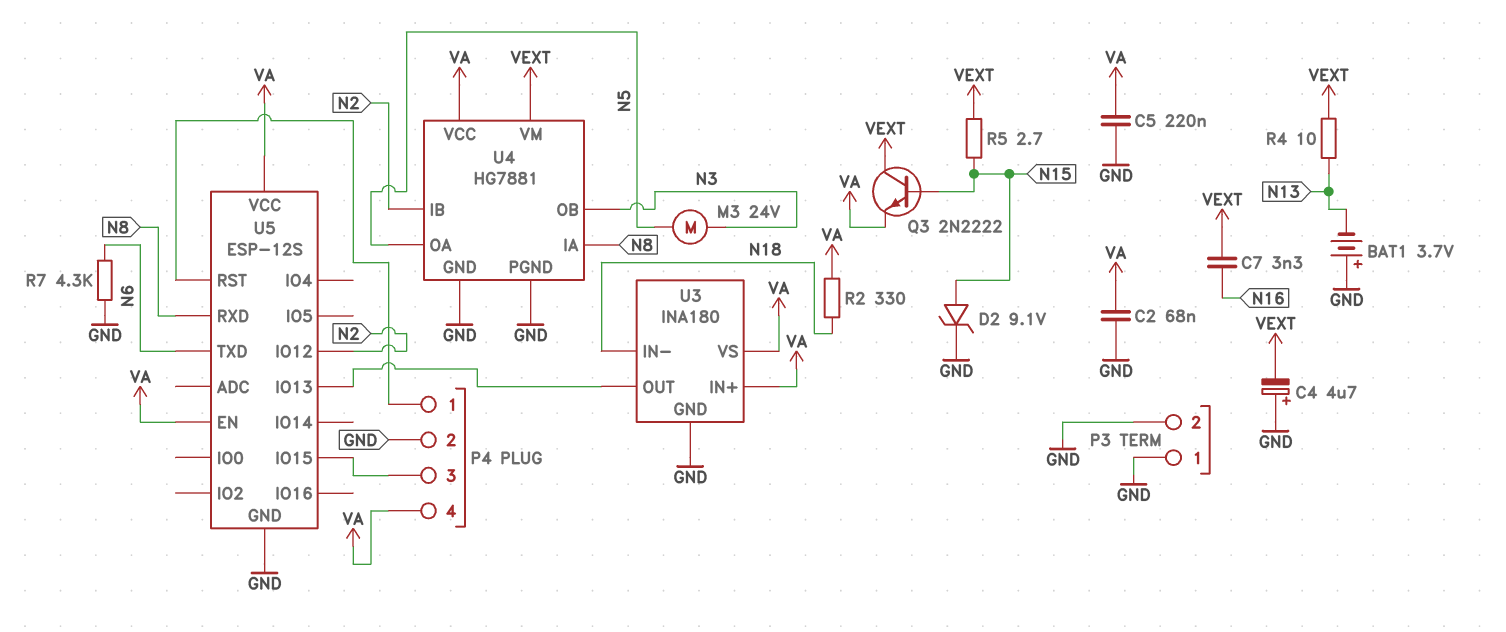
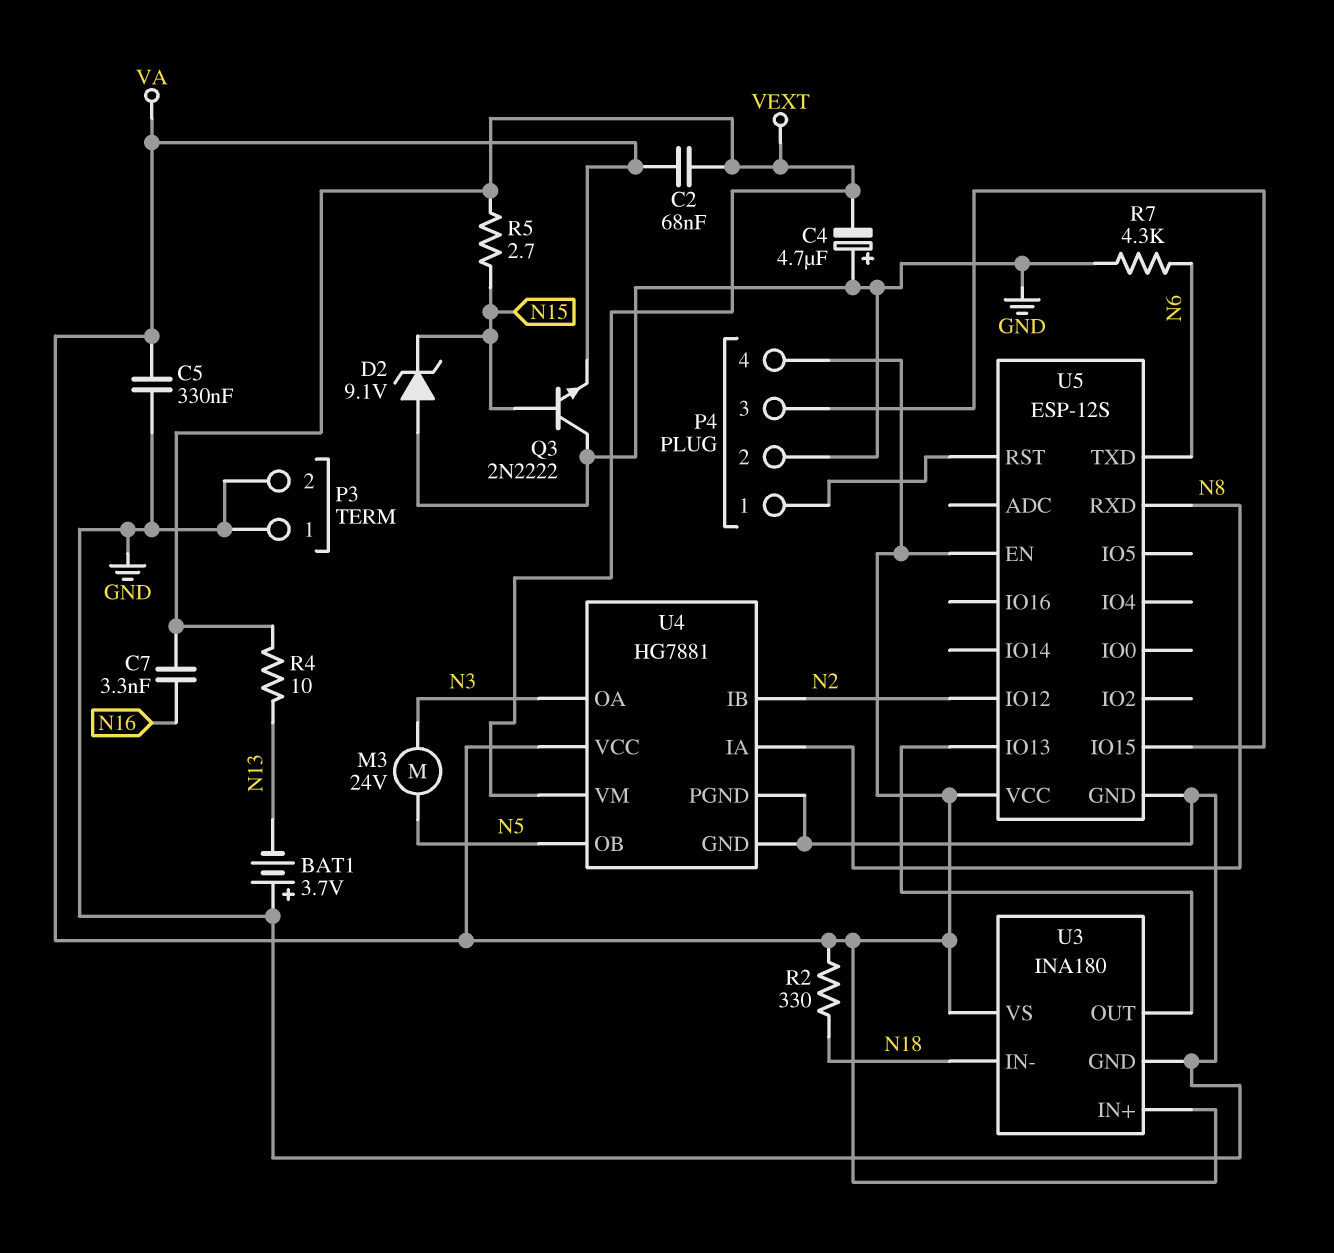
C2: 68nF (GND, VA) -> 68nF (VA, VEXT)
C5: 220nF (GND, VA) -> 330nF (GND, VA)
D2: zener 9.1V (A N15, K GND) -> zener 9.1V (A GND, K N15)
Q3: NPN 2N2222 (B N15, C VEXT, E VA) -> NPN 2N2222 (B N15, C GND, E VA)
U4 pin OA: N5 -> N3
U4 pin OB: N3 -> N5

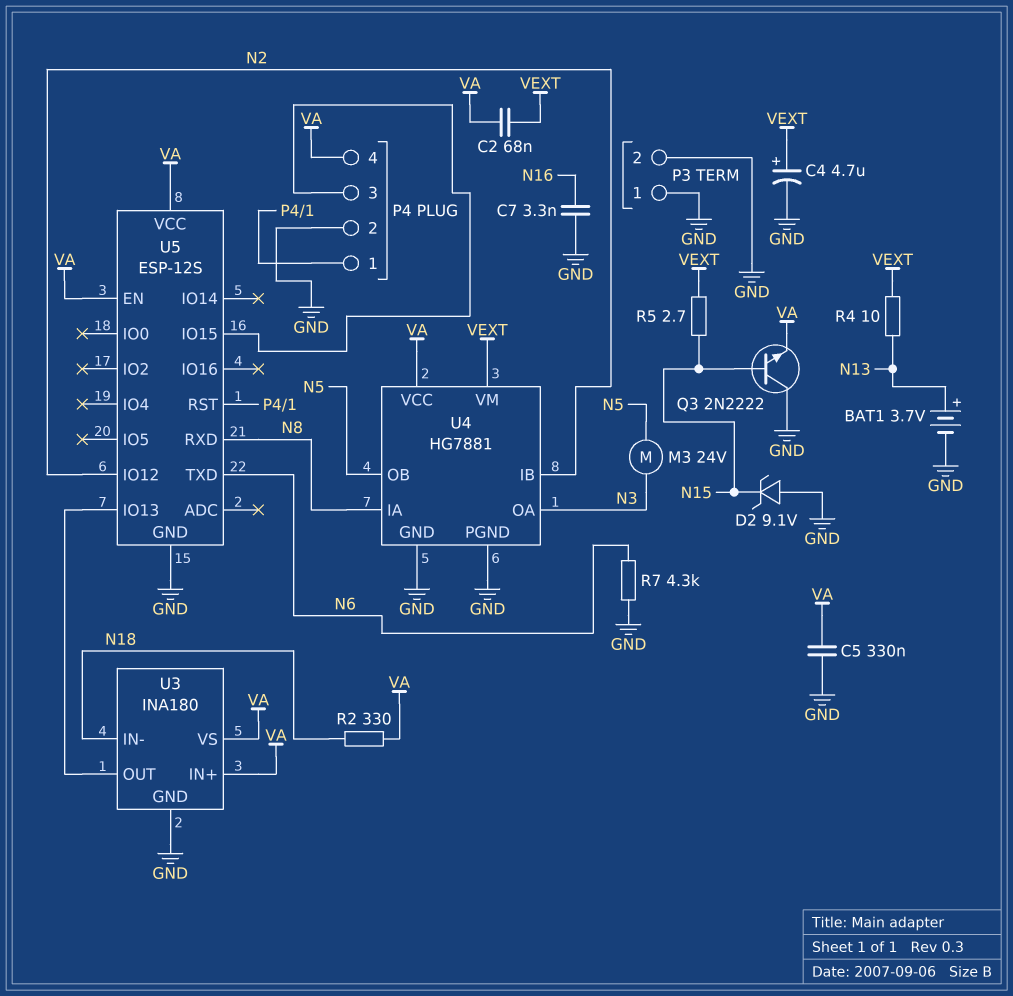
BAT1: 3.7V (plus GND, minus N13) -> 3.7V (plus N13, minus GND)
C4: 4.7uF (plus GND, minus VEXT) -> 4.7uF (plus VEXT, minus GND)
C7: 3.3nF (N16, VEXT) -> 3.3nF (GND, N16)

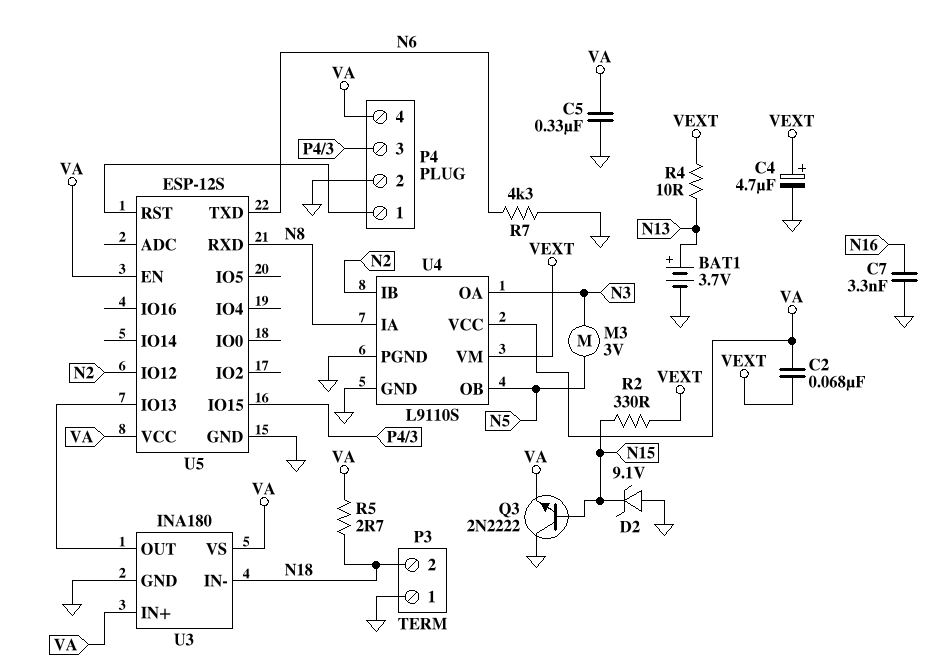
M3: motor 24V (N3, N5) -> motor 3V (N3, N5)
P3 pin 2: GND -> N18
R2: 330 (N18, VA) -> 330 (N15, VEXT)
R5: 2.7 (N15, VEXT) -> 2.7 (N18, VA)
U4: HG7881 -> L9110S

